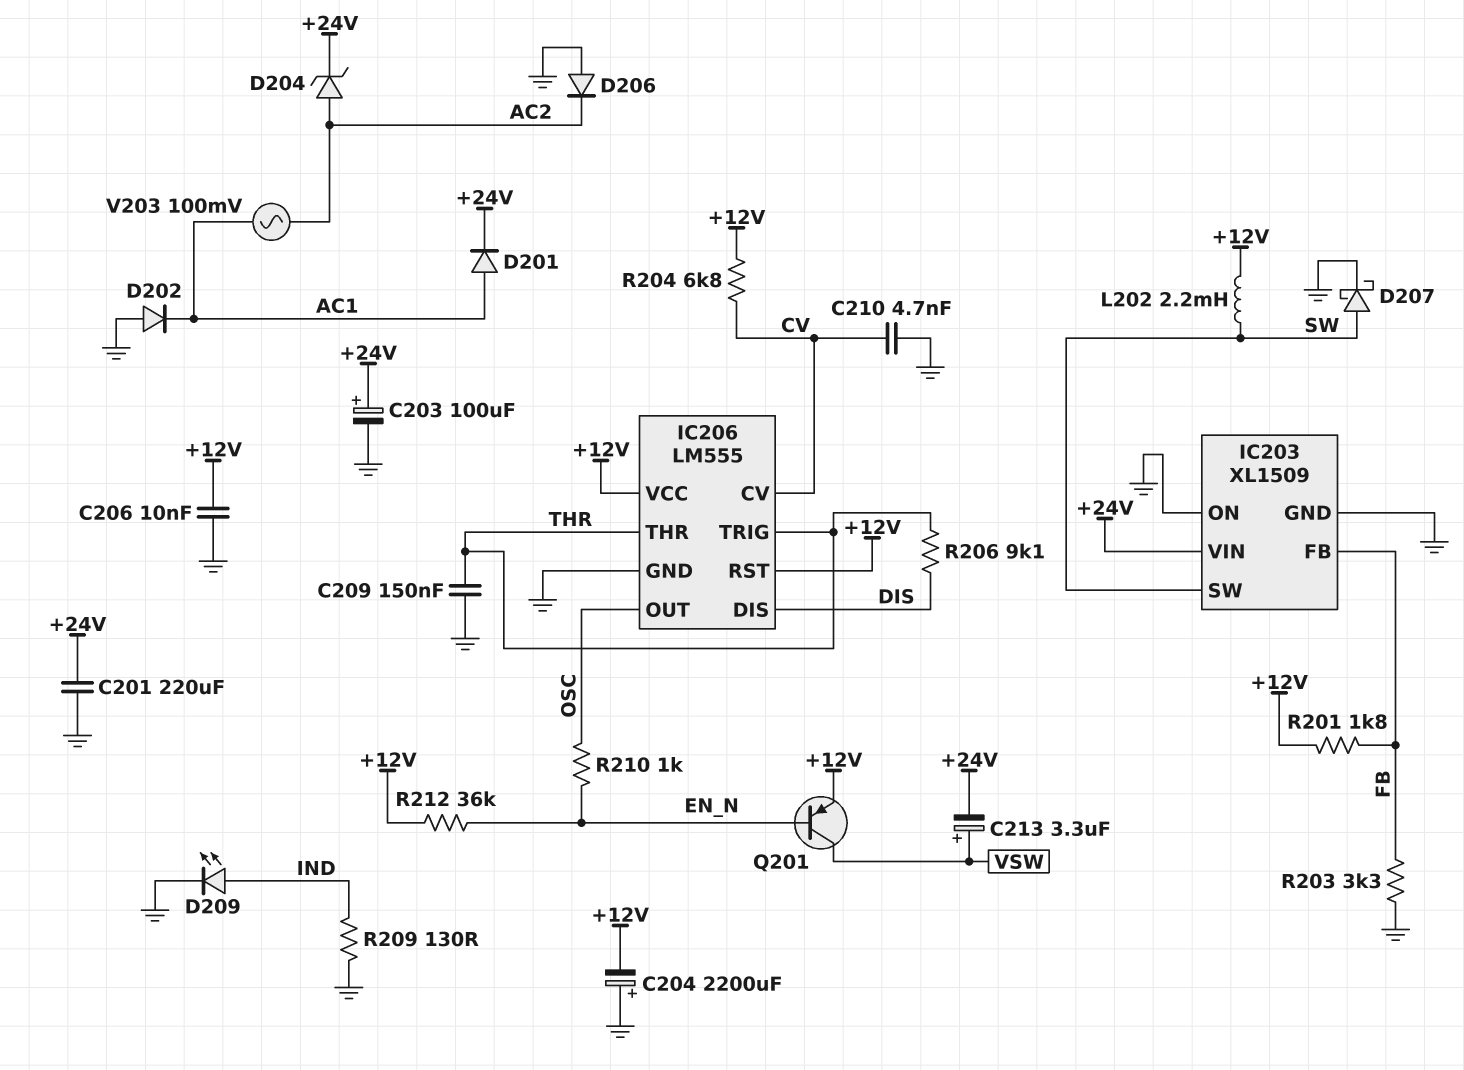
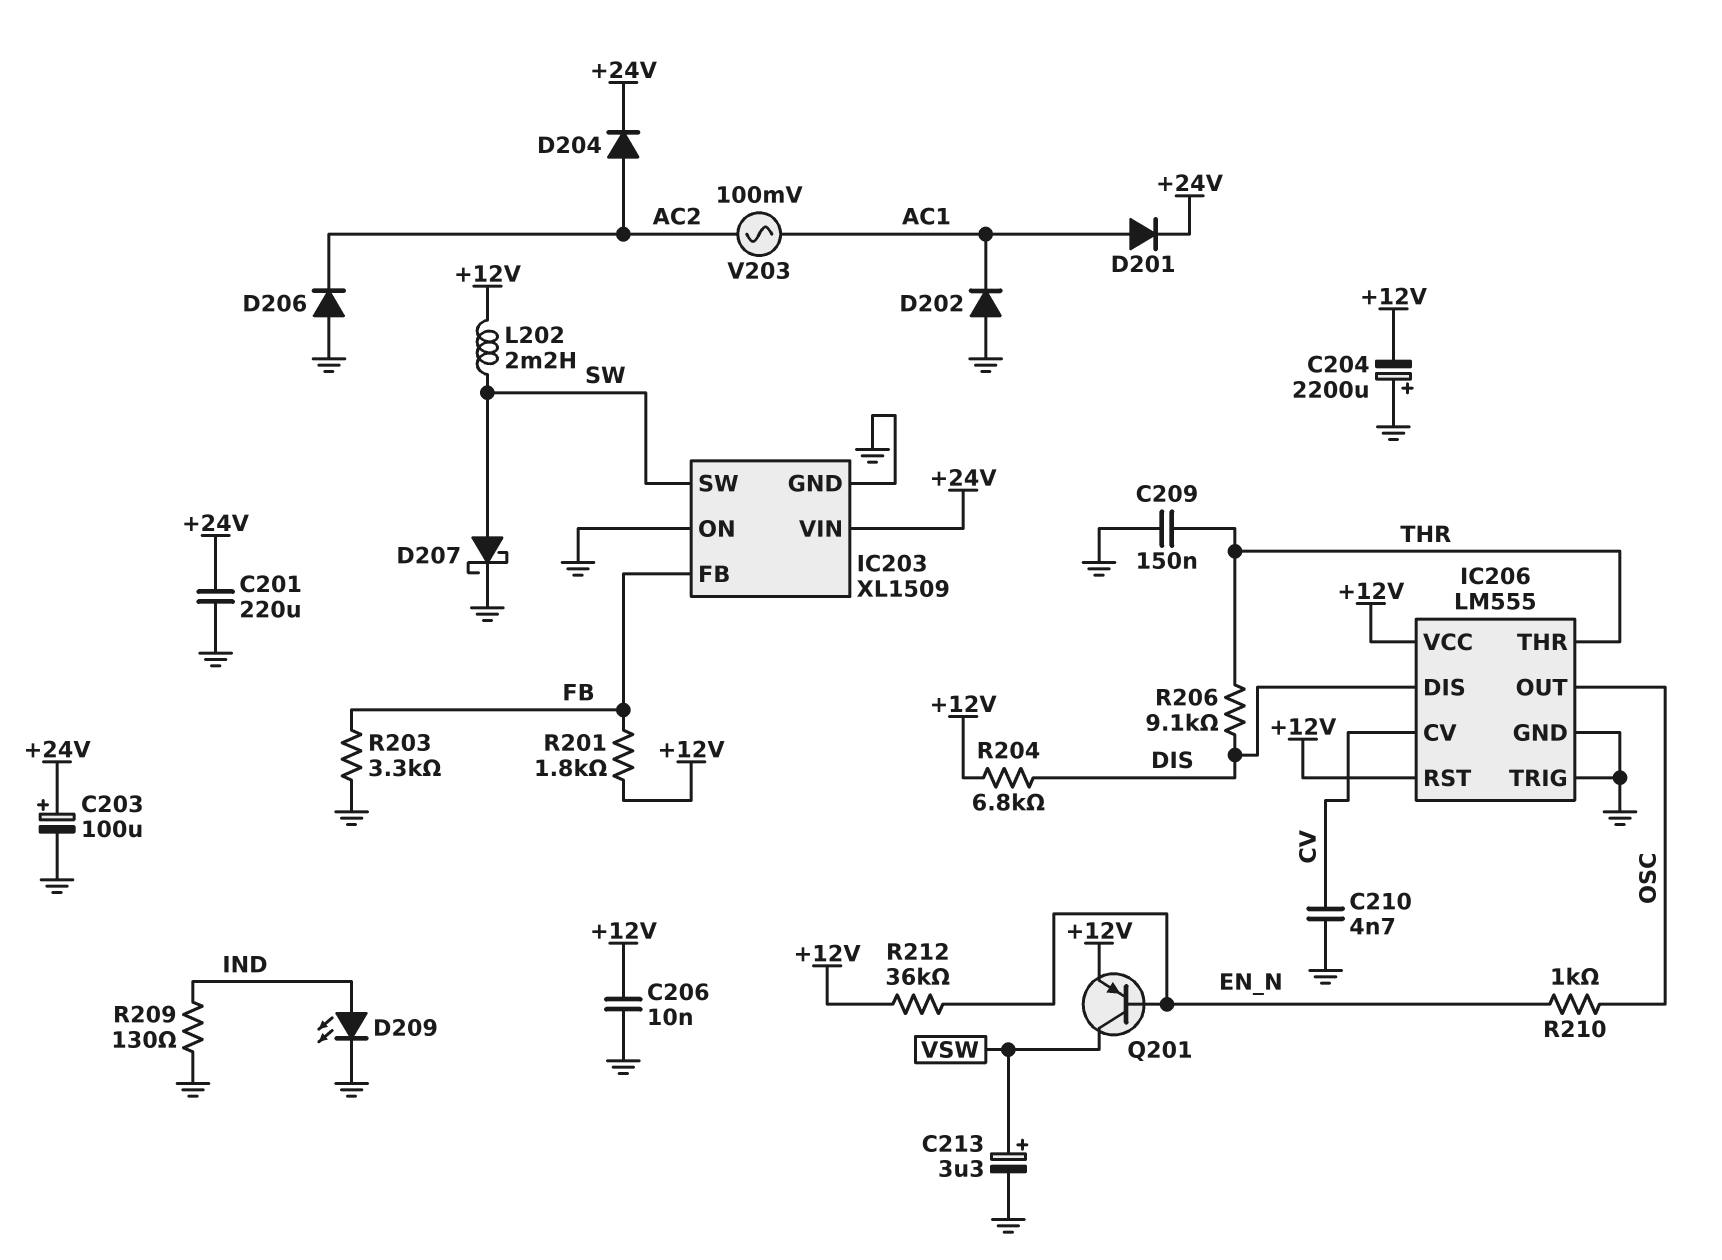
C213: 3.3uF (plus VSW, minus +24V) -> 3.3uF (plus VSW, minus GND)
D204: zener (A AC2, K +24V) -> diode (A AC2, K +24V)
IC206 pin TRIG: THR -> GND
R204: 6.8k (+12V, CV) -> 6.8k (+12V, DIS)

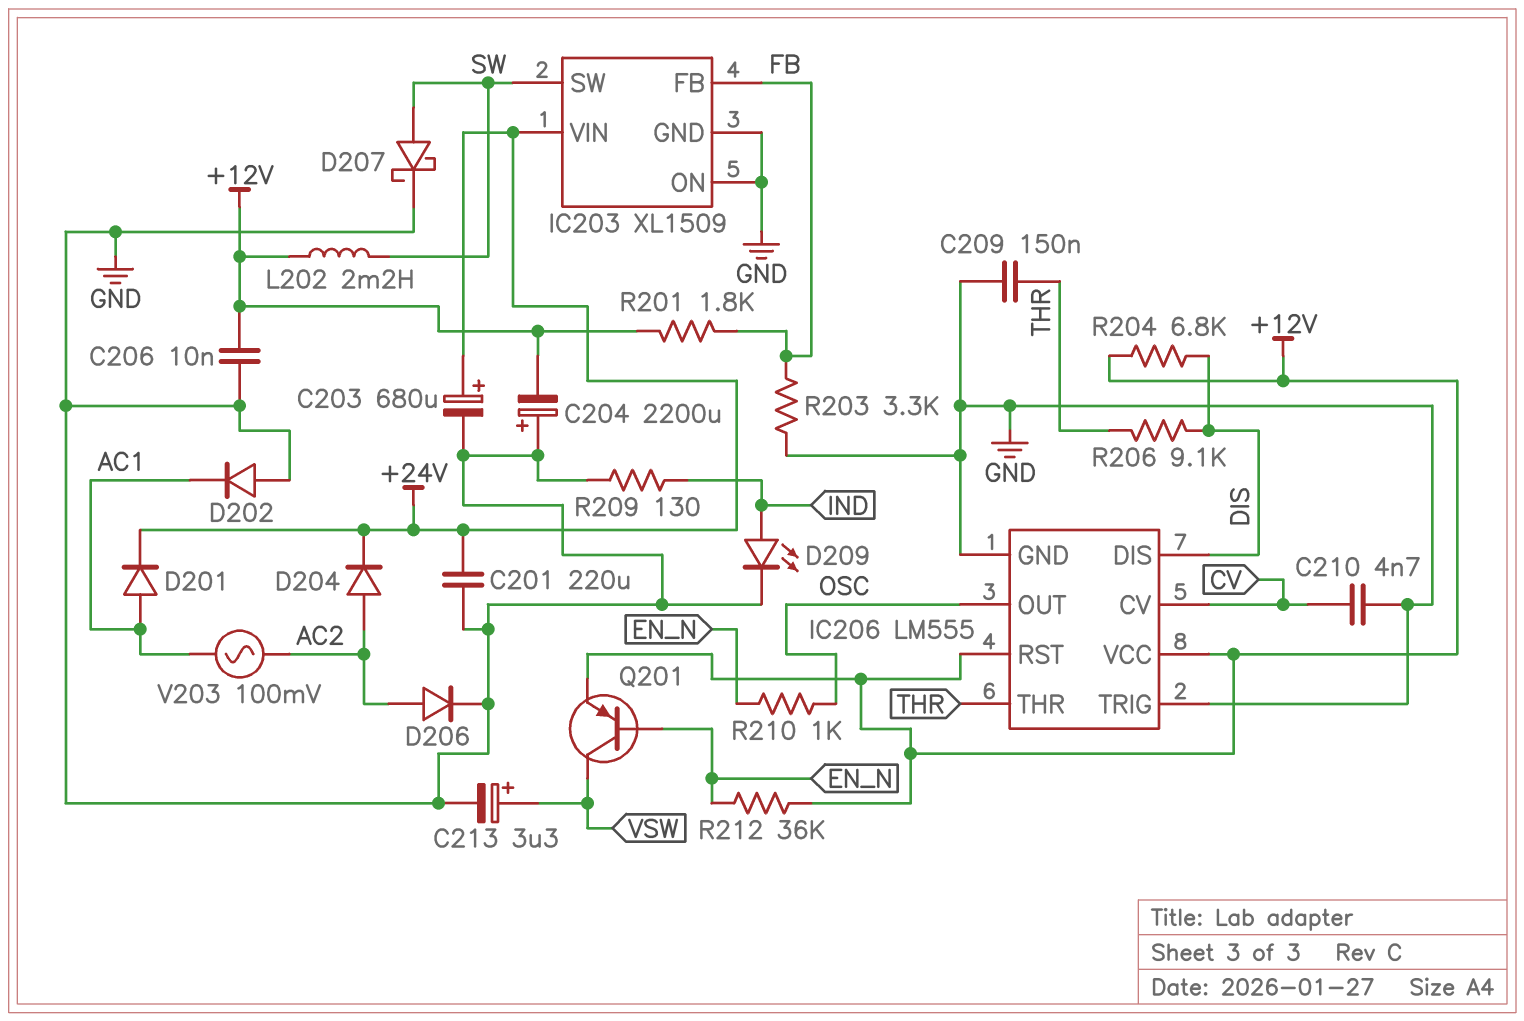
C203: 100uF (plus +24V, minus GND) -> 680uF (plus +24V, minus GND)
D206: diode (A GND, K AC2) -> diode (A AC2, K GND)

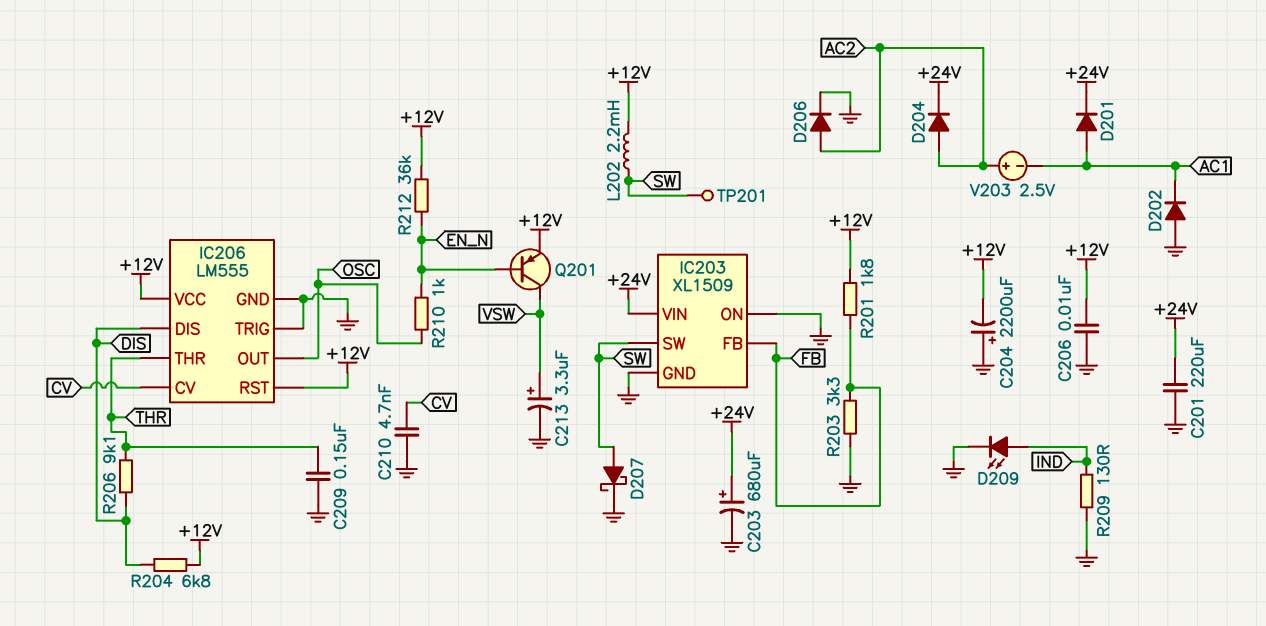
TP201: none -> test point (SW)
V203: AC 100mV (AC1, AC2) -> 2.5V (plus AC2, minus AC1)

